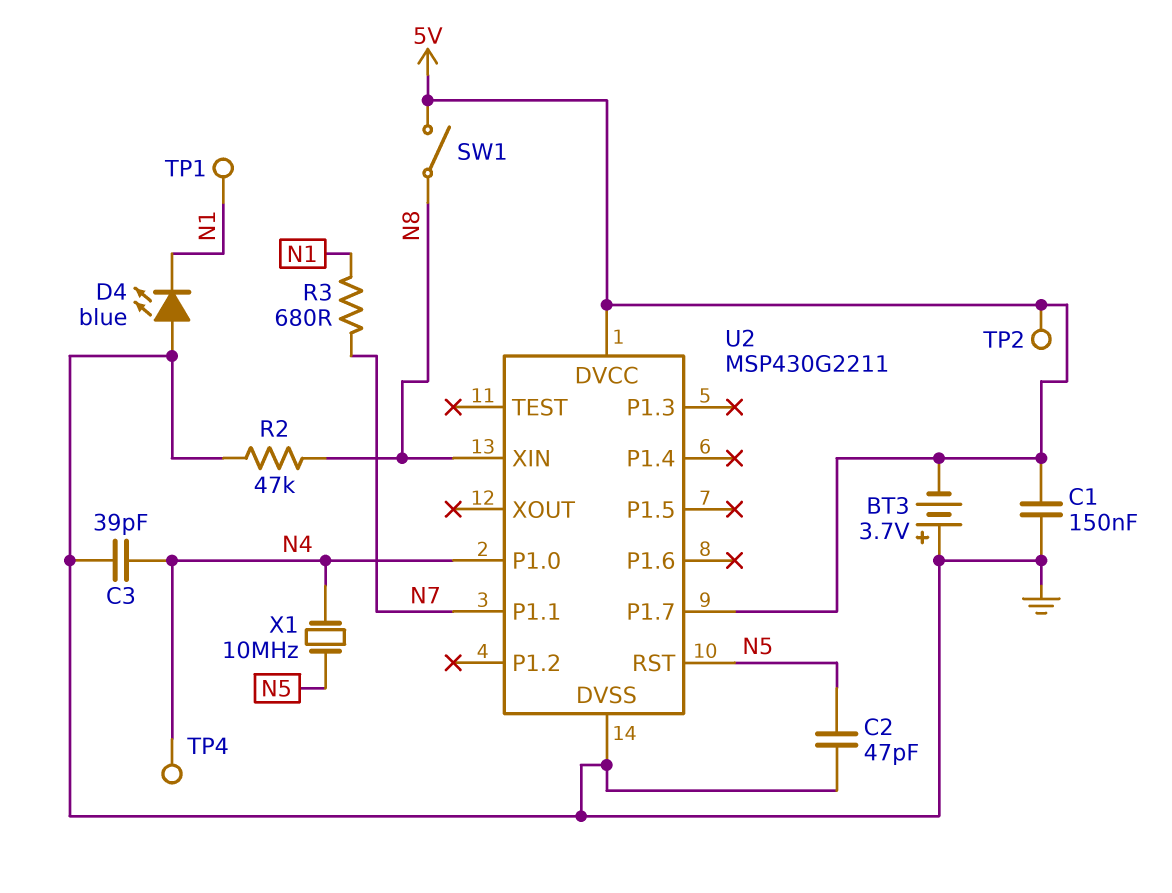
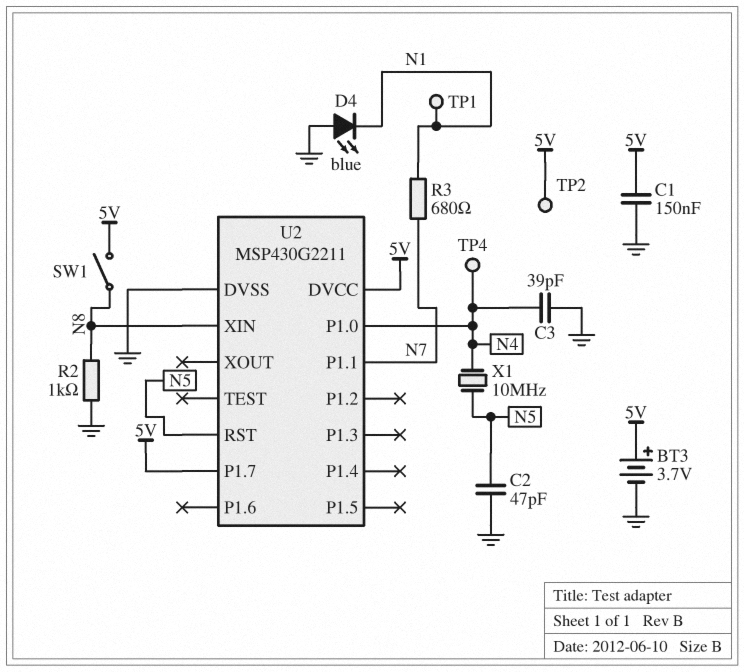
BT3: 3.7V (plus GND, minus 5V) -> 3.7V (plus 5V, minus GND)
R2: 47k (GND, N8) -> 1k (GND, N8)

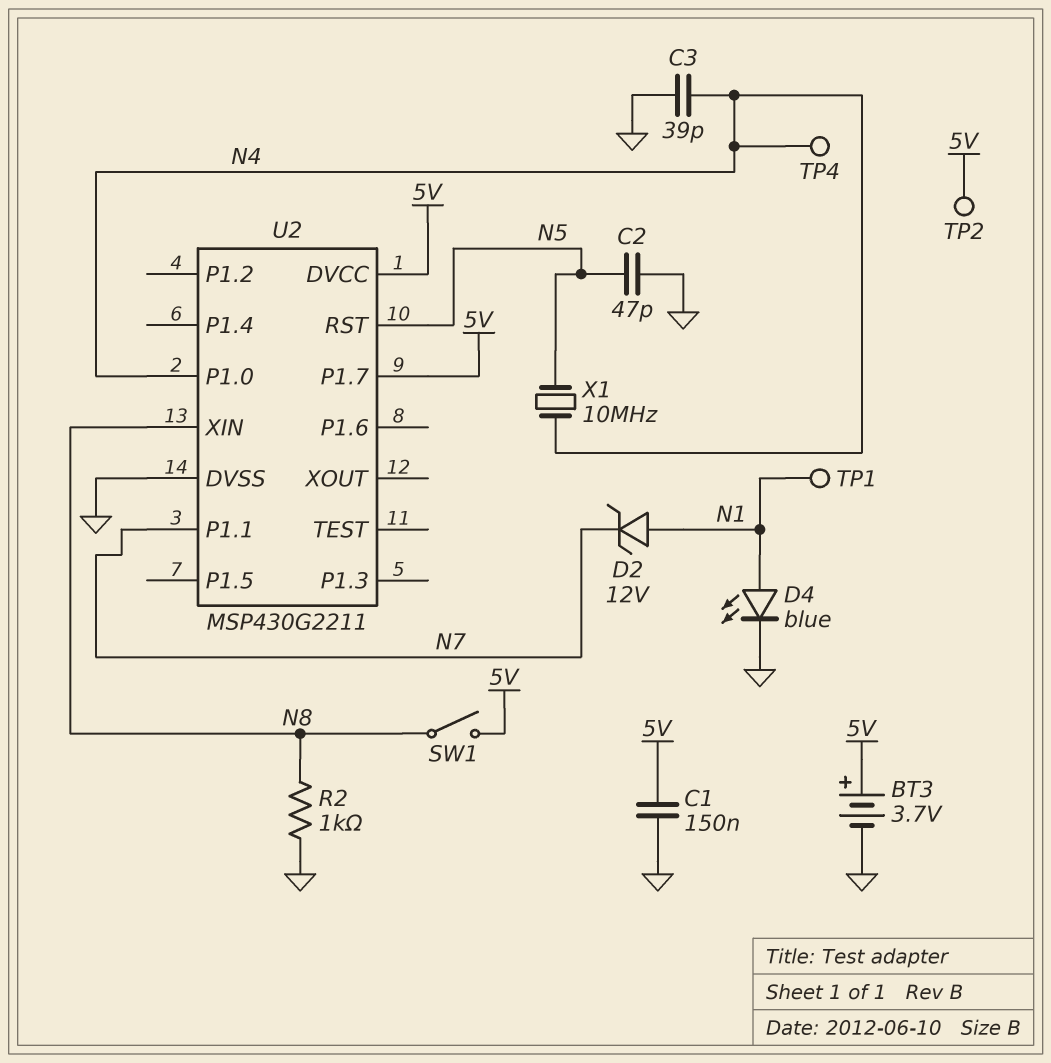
D2: none -> zener 12V (A N1, K N7)
D4: LED blue (A GND, K N1) -> LED blue (A N1, K GND)
R3: 680 (N1, N7) -> none

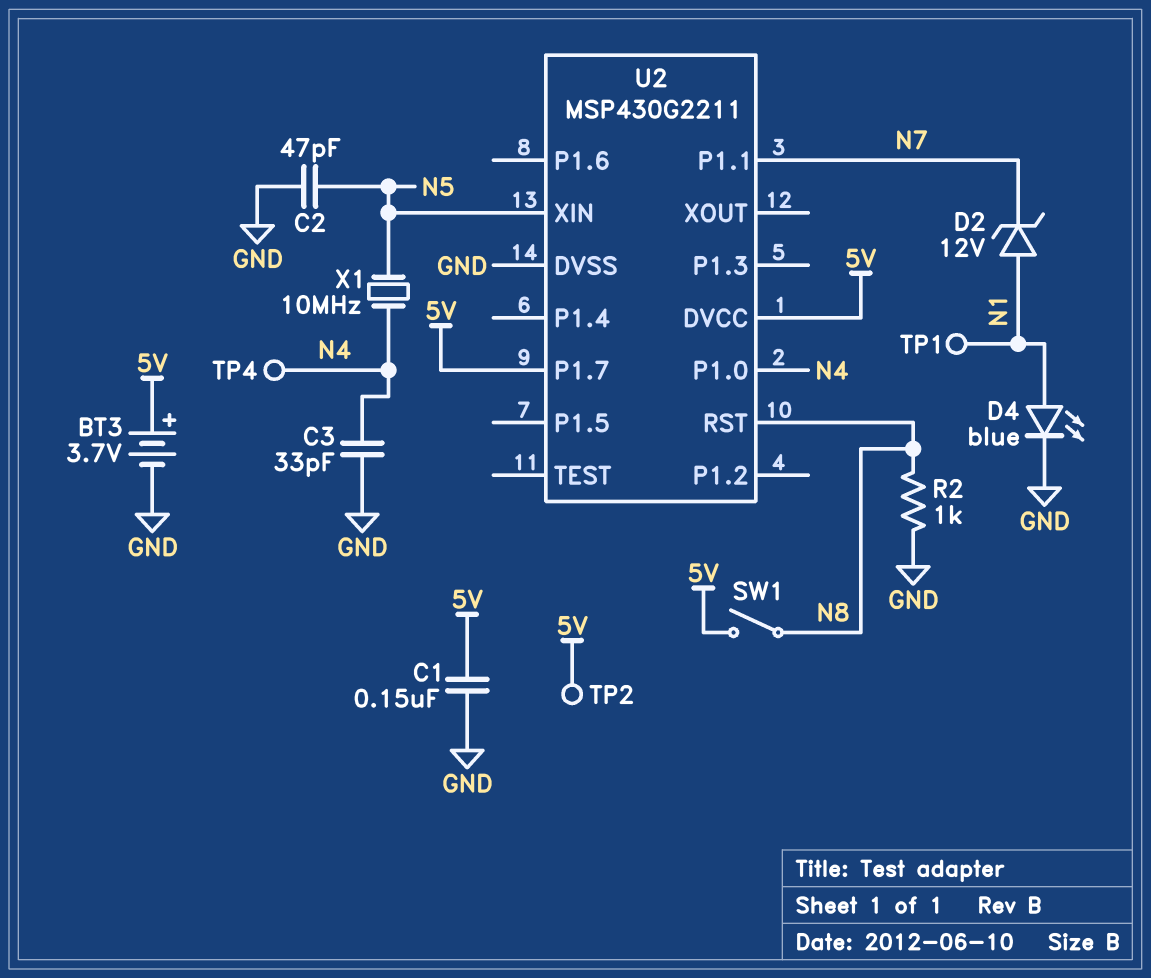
C3: 39pF (GND, N4) -> 33pF (GND, N4)
U2 pin RST: N5 -> N8
U2 pin XIN: N8 -> N5

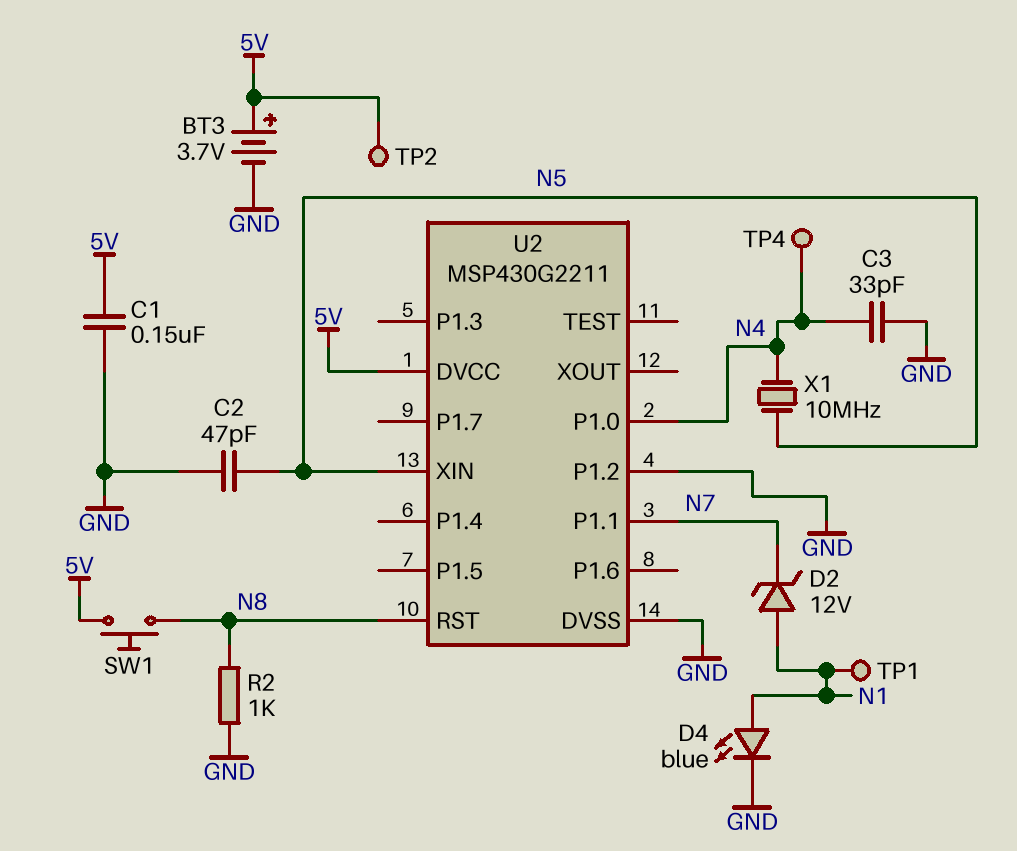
SW1: switch (5V, N8) -> button (5V, N8)
U2 pin P1.2: none -> GND
U2 pin P1.7: 5V -> none

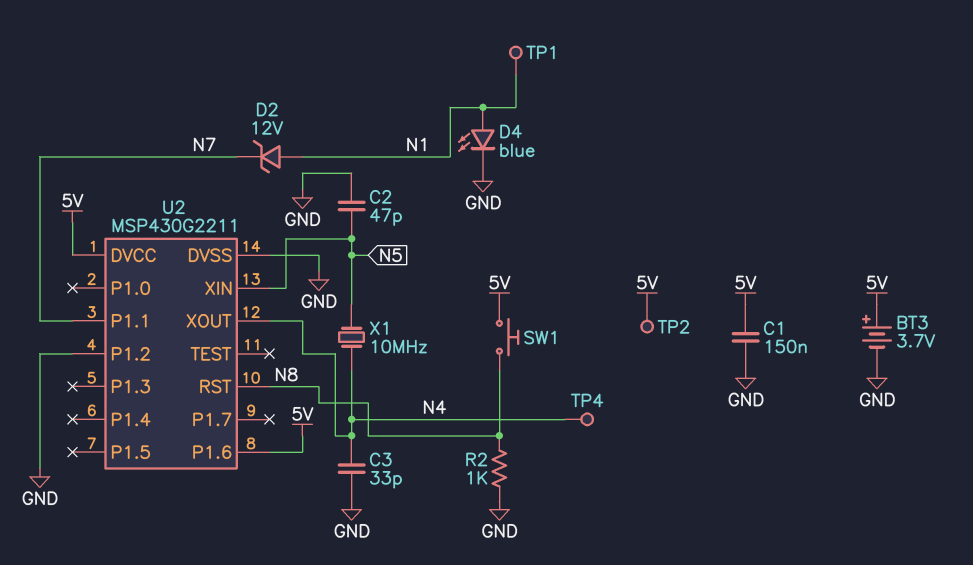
U2 pin P1.0: N4 -> none
U2 pin P1.6: none -> 5V
U2 pin XOUT: none -> N4

